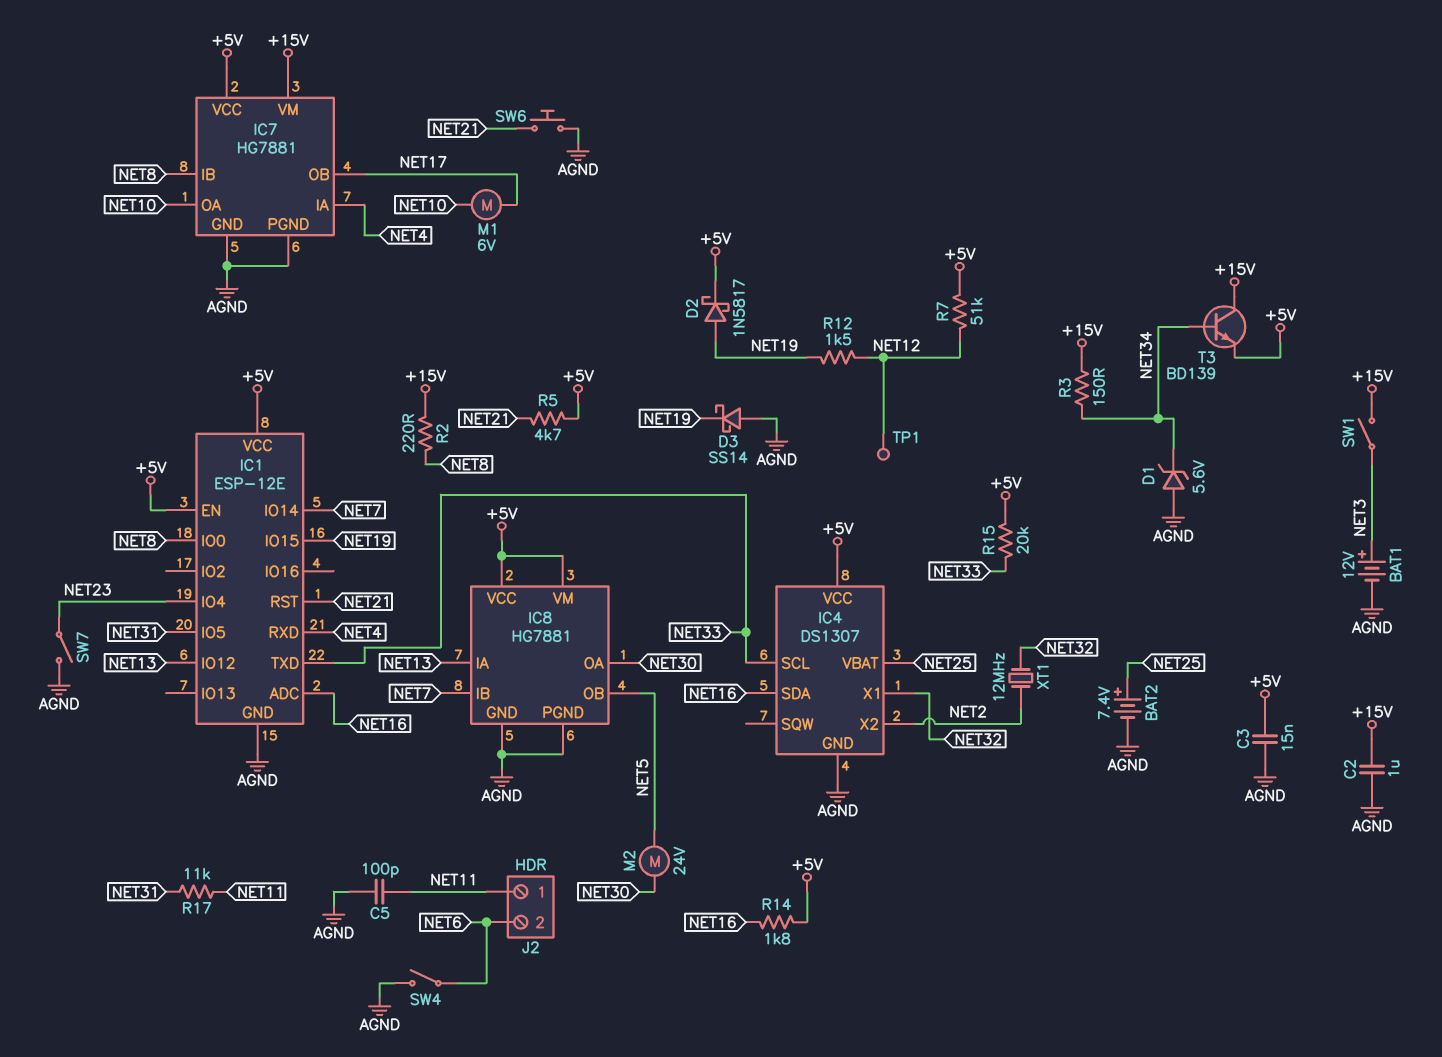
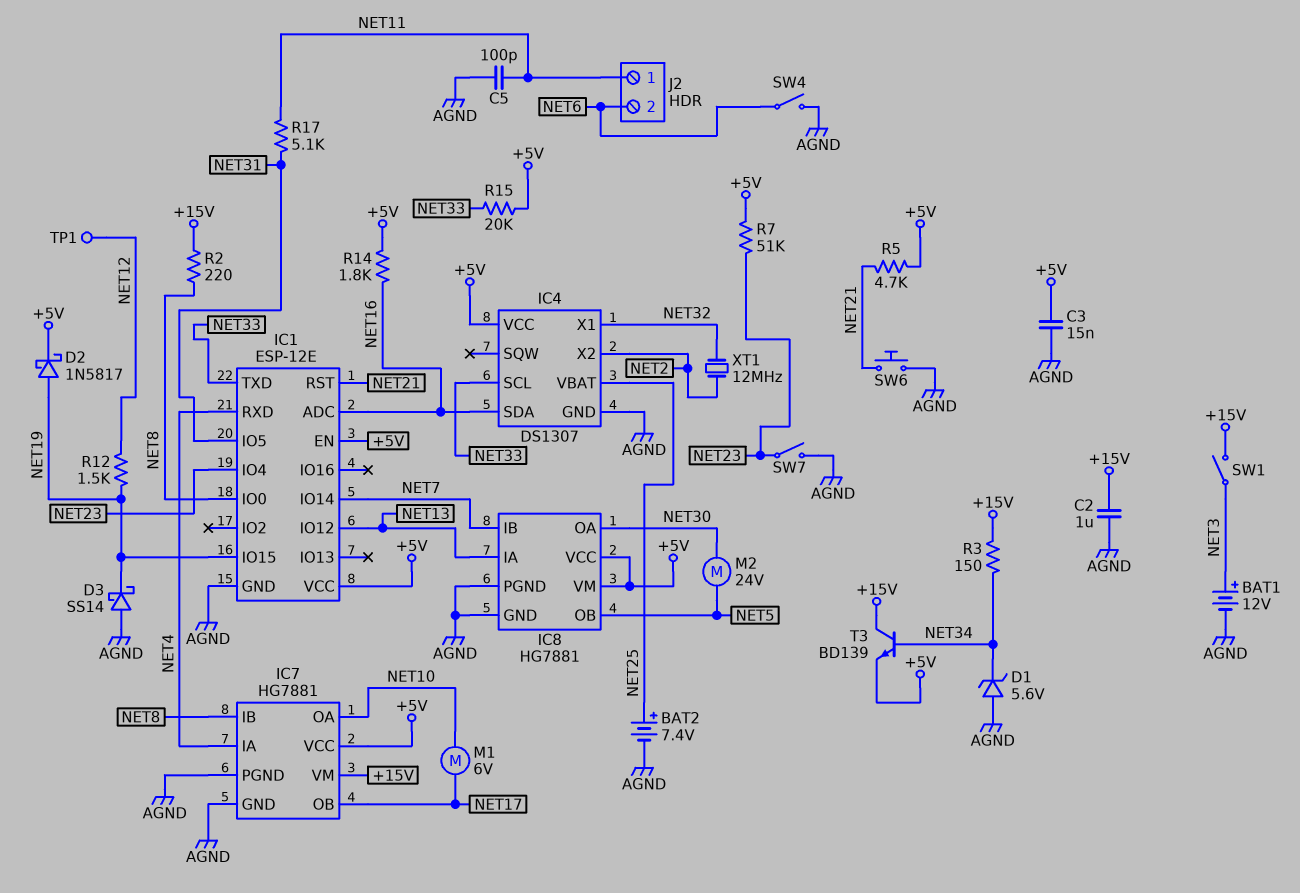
R7: 51k (+5V, NET12) -> 51k (+5V, NET23)
R17: 11k (NET11, NET31) -> 5.1k (NET11, NET31)

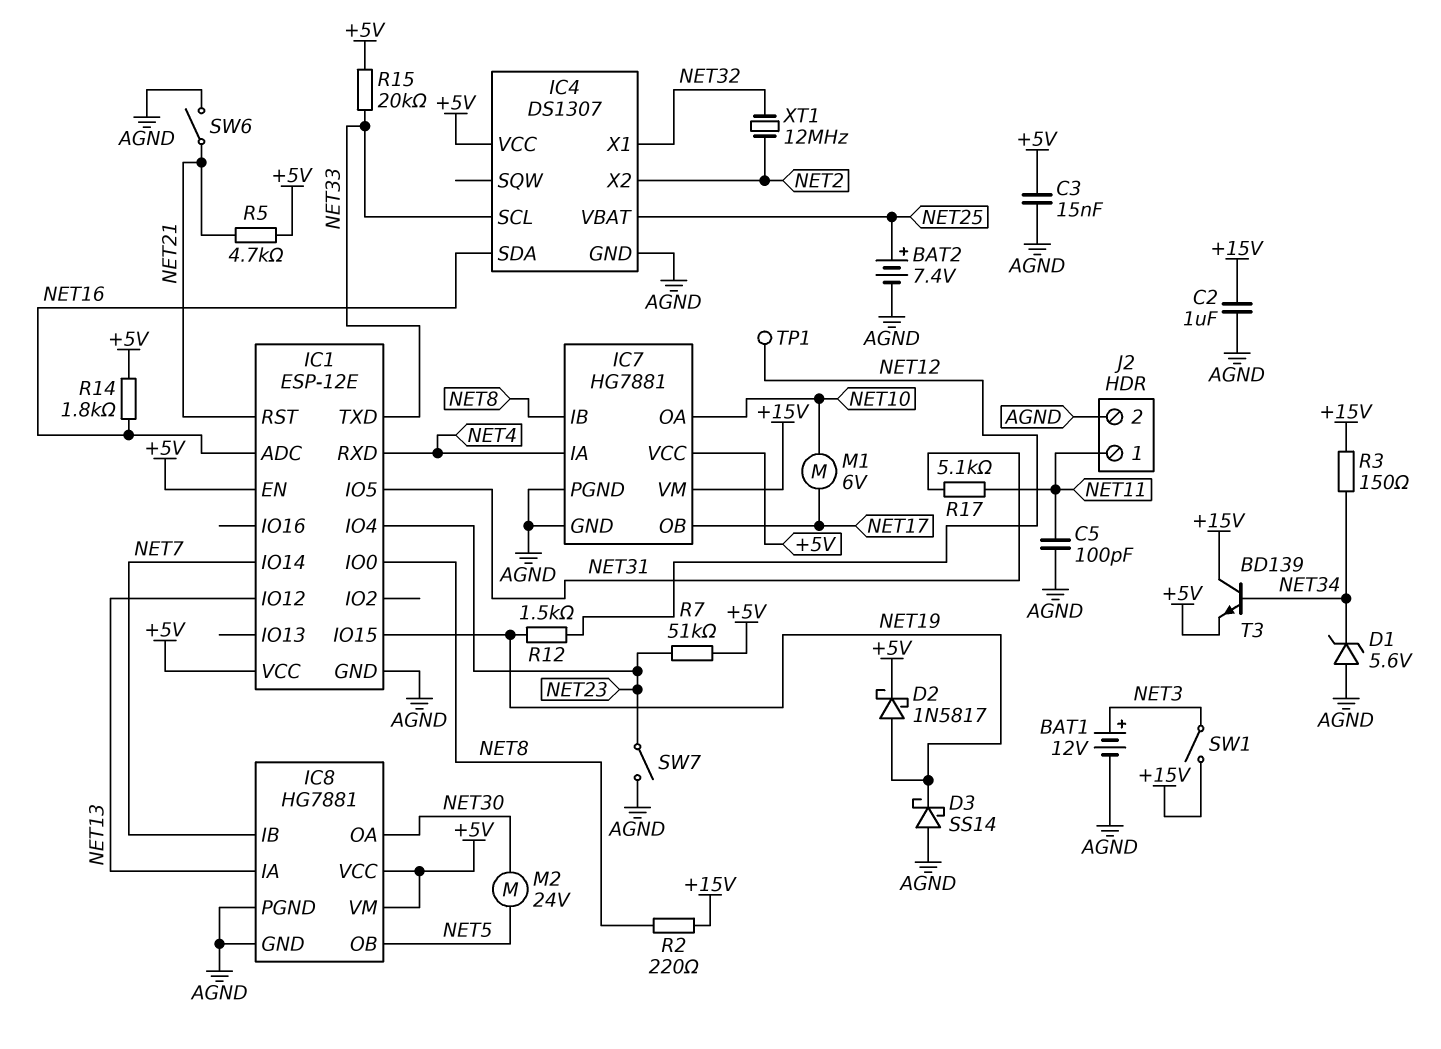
J2 pin 2: NET6 -> AGND
SW4: switch (AGND, NET6) -> none
SW6: button (AGND, NET21) -> switch (AGND, NET21)

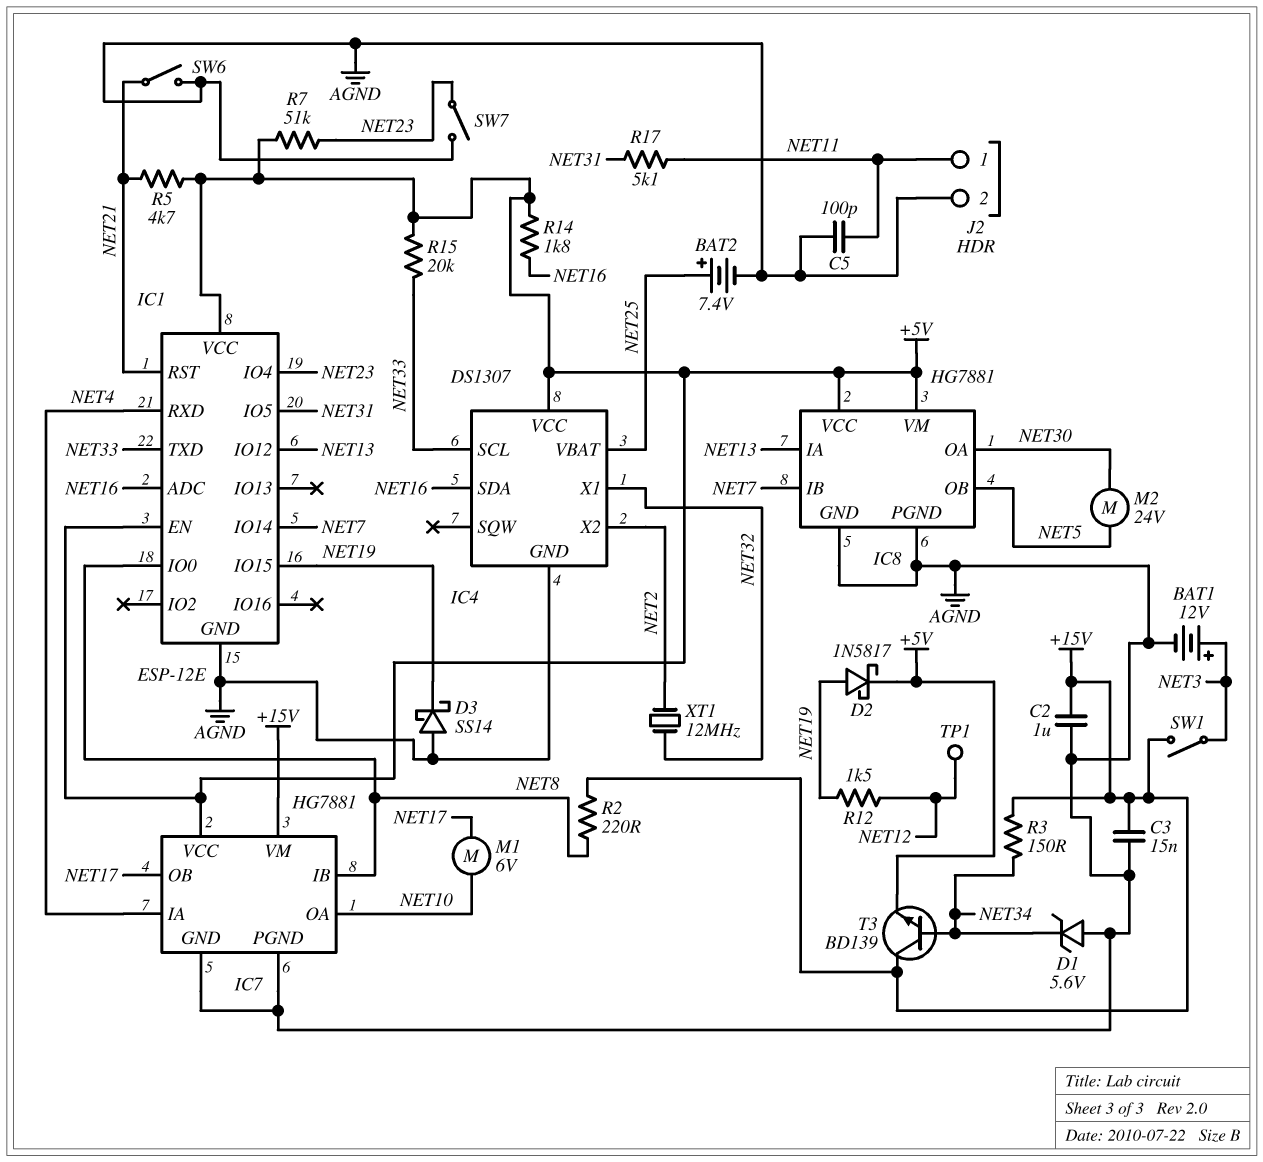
C3: 15nF (+5V, AGND) -> 15nF (+15V, AGND)

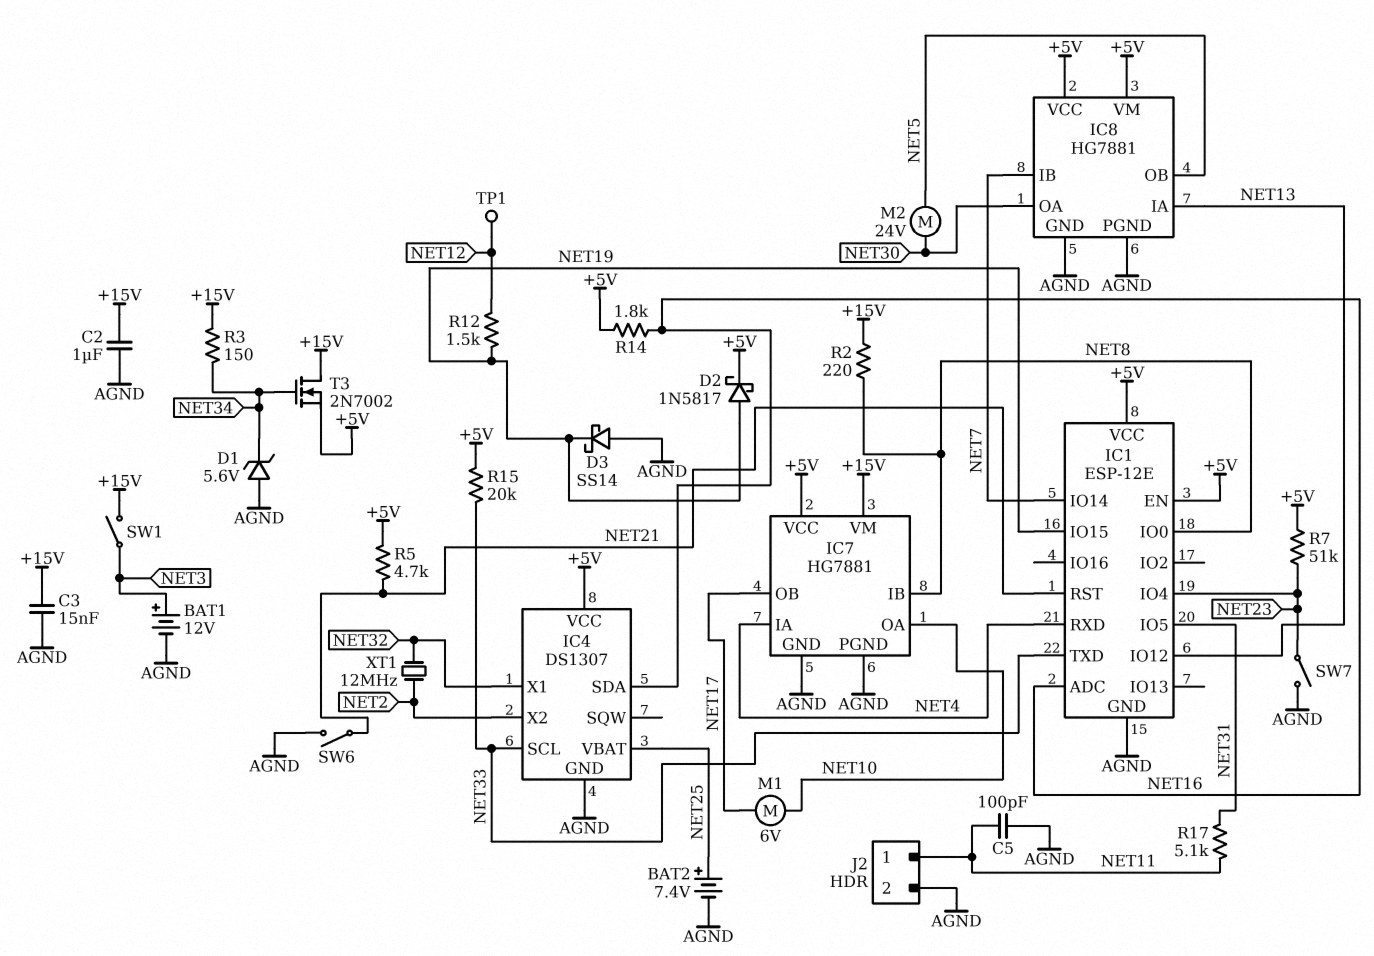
T3: NPN BD139 (B NET34, C +15V, E +5V) -> NMOS 2N7002 (G NET34, D +15V, S +5V)

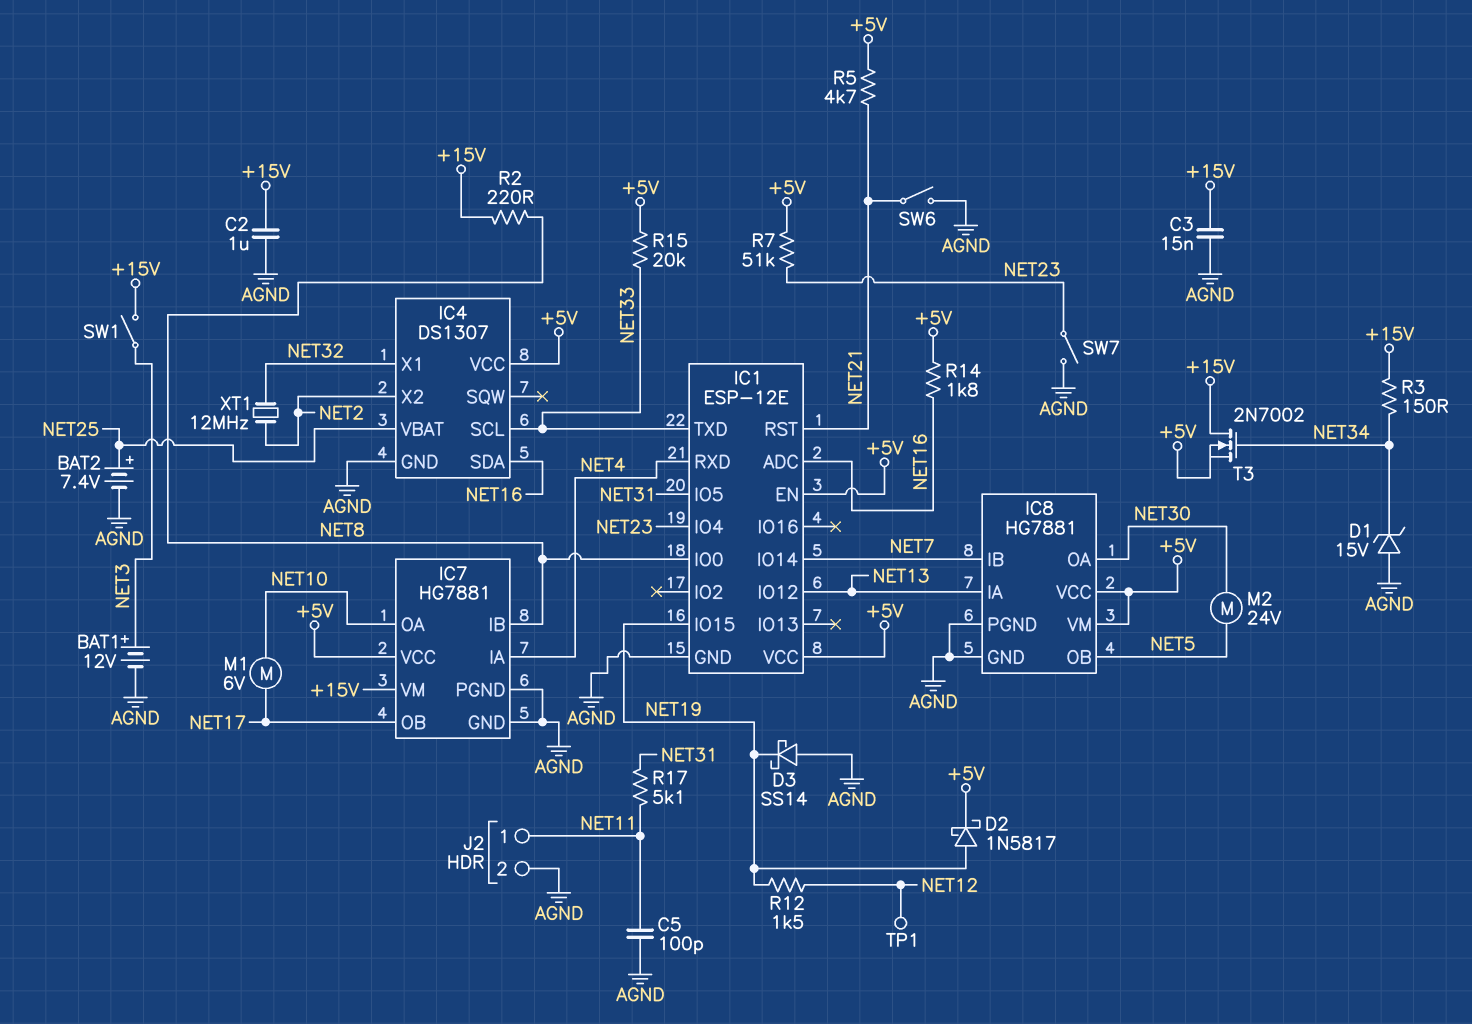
D1: zener 5.6V (A AGND, K NET34) -> zener 15V (A AGND, K NET34)

